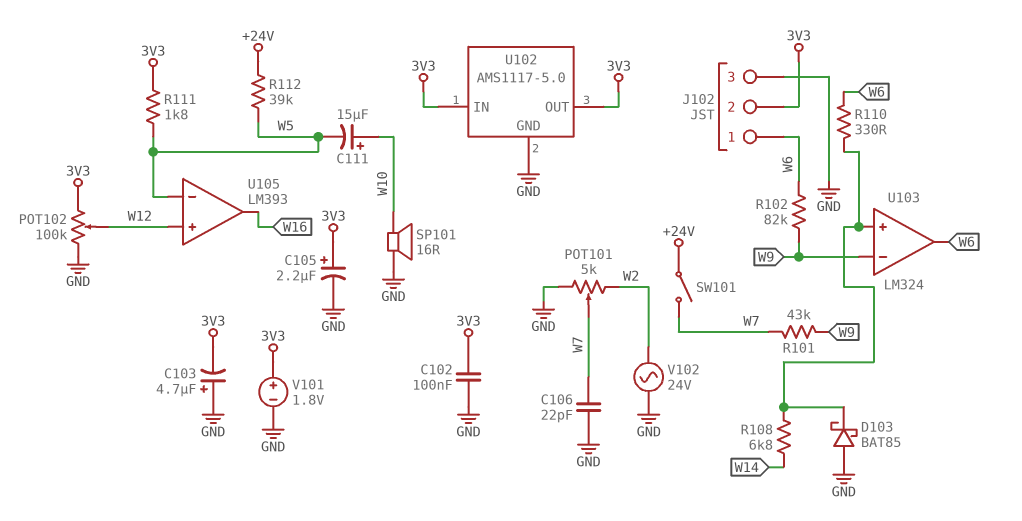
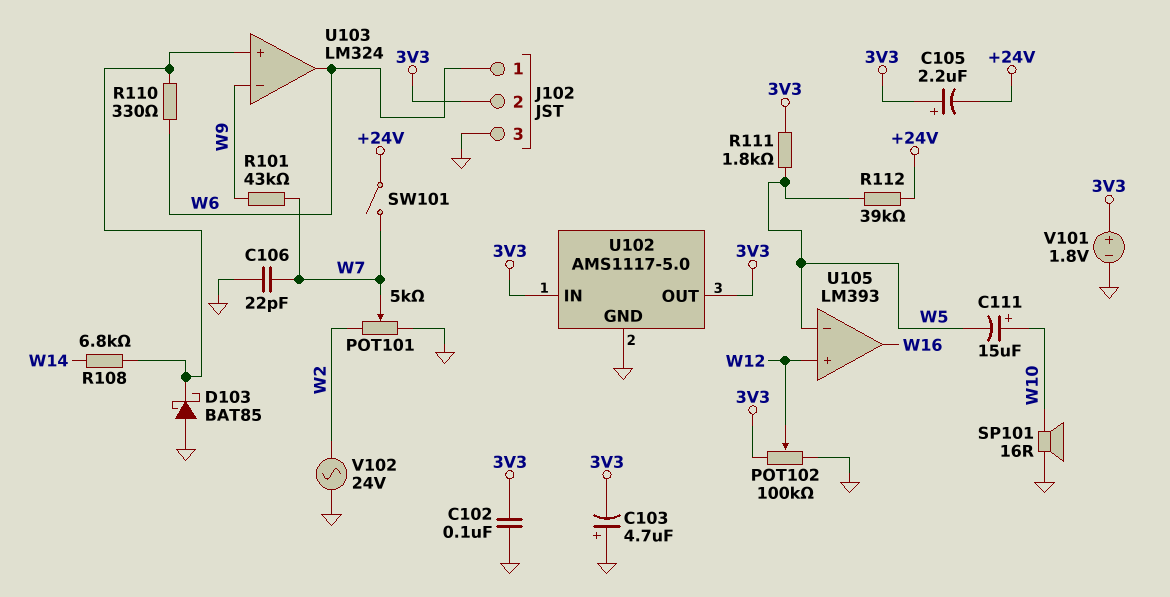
C105: 2.2uF (plus 3V3, minus GND) -> 2.2uF (plus 3V3, minus +24V)
R102: 82k (W6, W9) -> none

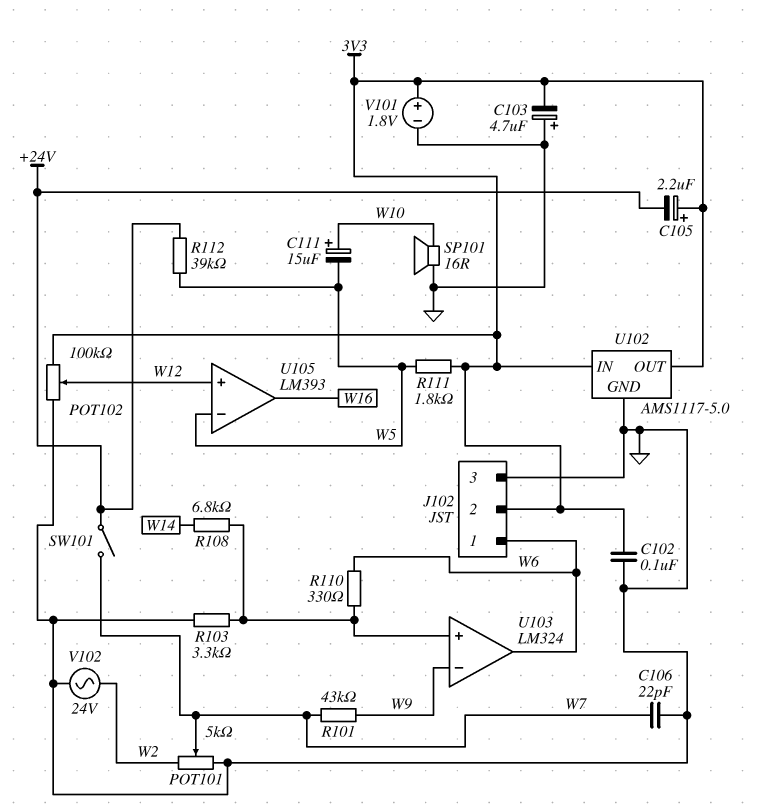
D103: schottky BAT85 (A GND, K U103/in+) -> none
R103: none -> 3.3k (GND, U103/in+)

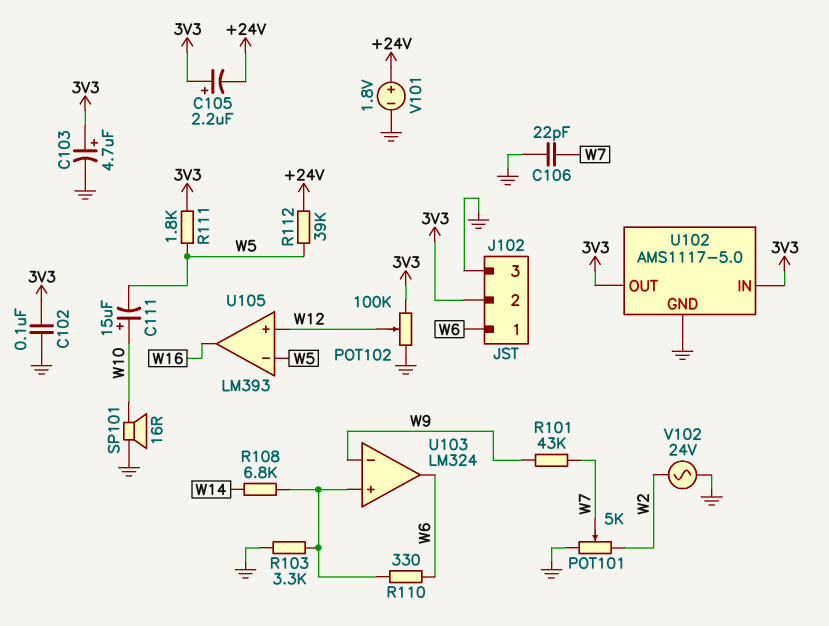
C103: 4.7uF (plus GND, minus 3V3) -> 4.7uF (plus 3V3, minus GND)
SW101: switch (+24V, W7) -> none
V101: 1.8V (plus 3V3, minus GND) -> 1.8V (plus +24V, minus GND)

